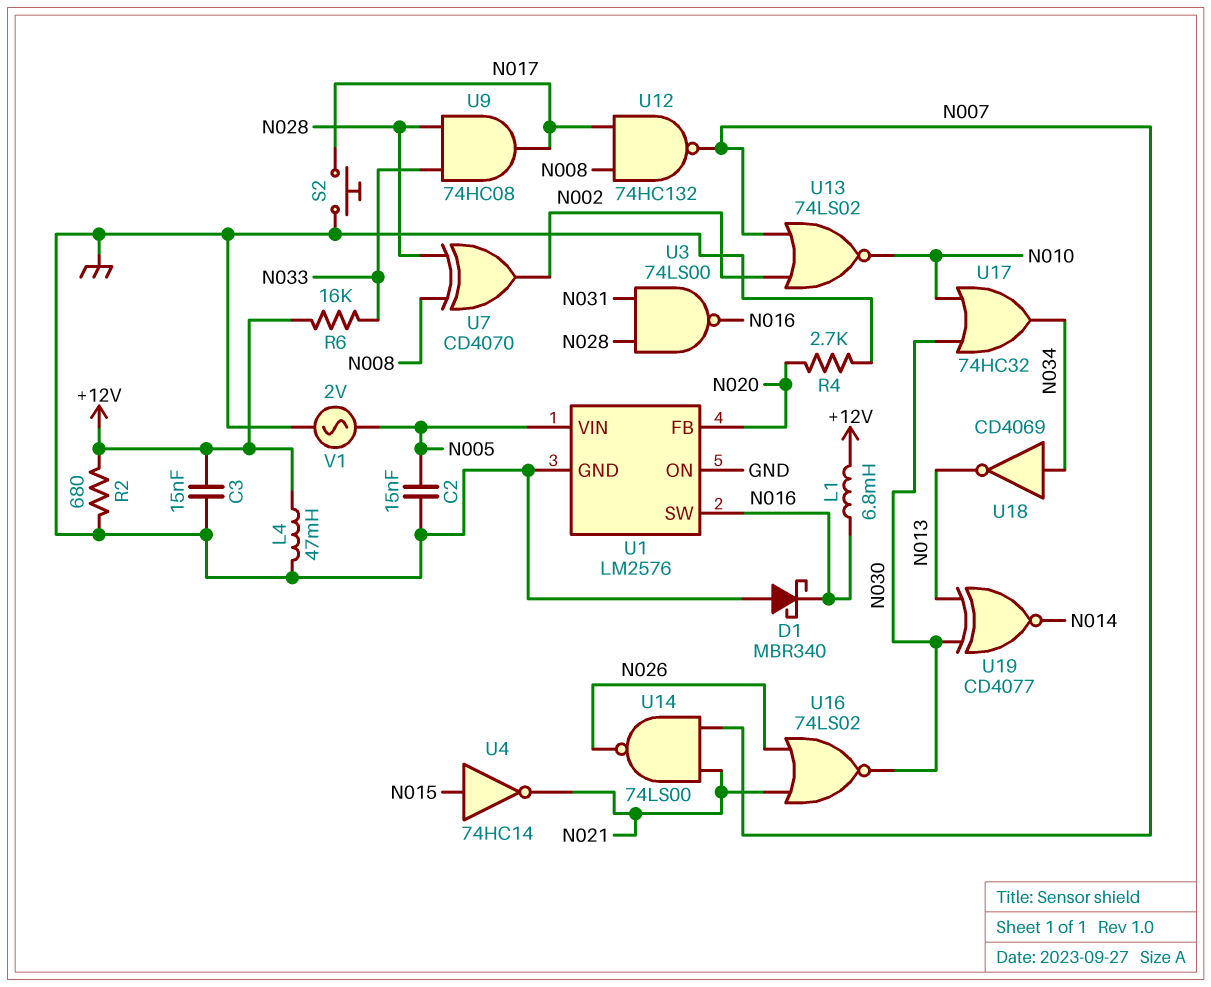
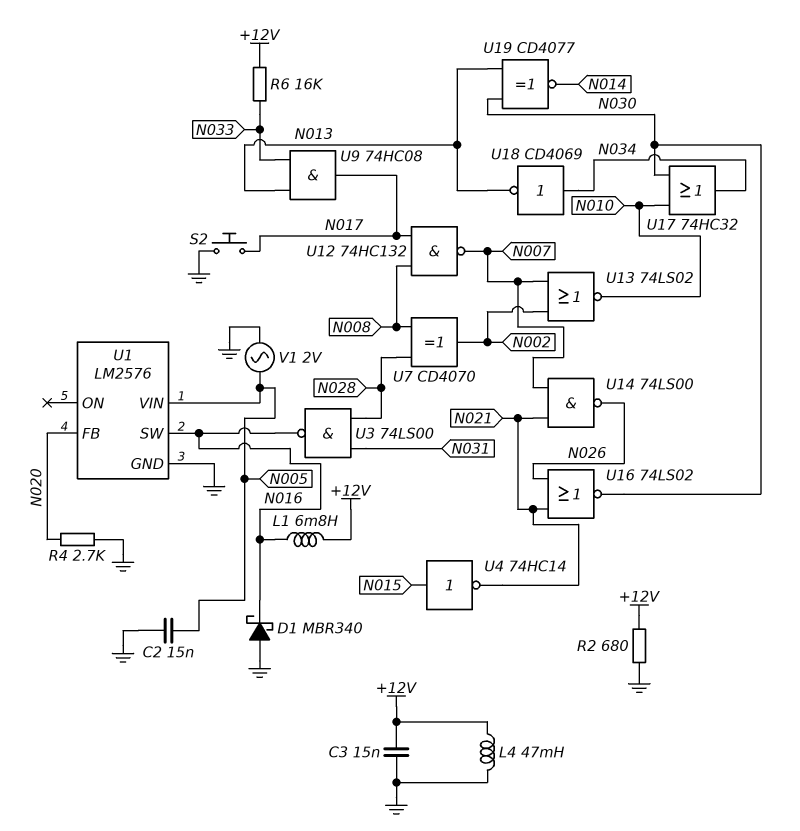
U1 pin ON: GND -> none
U9: AND 74HC08 (in N028, in N033, out N017) -> AND 74HC08 (in N013, in N033, out N017)

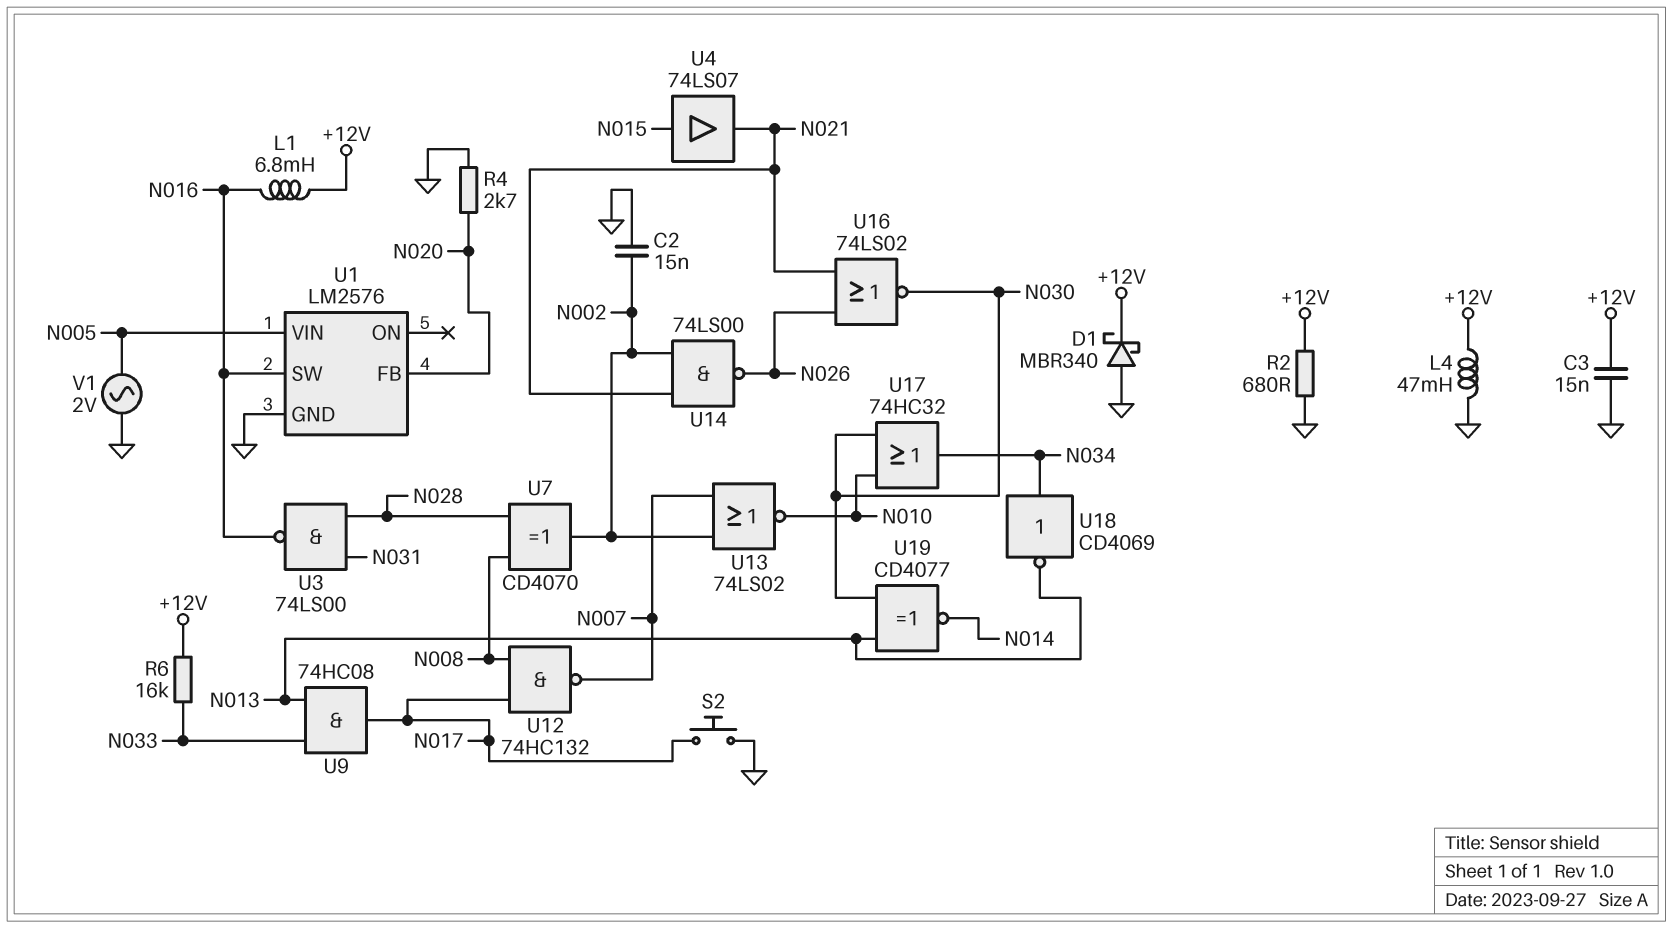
C2: 15nF (GND, N005) -> 15nF (GND, N002)
D1: schottky MBR340 (A GND, K N016) -> schottky MBR340 (A GND, K +12V)
U4: NOT 74HC14 (in N015, out N021) -> buffer 74LS07 (in N015, out N021)
U14: NAND 74LS00 (in N007, in N021, out N026) -> NAND 74LS00 (in N002, in N021, out N026)

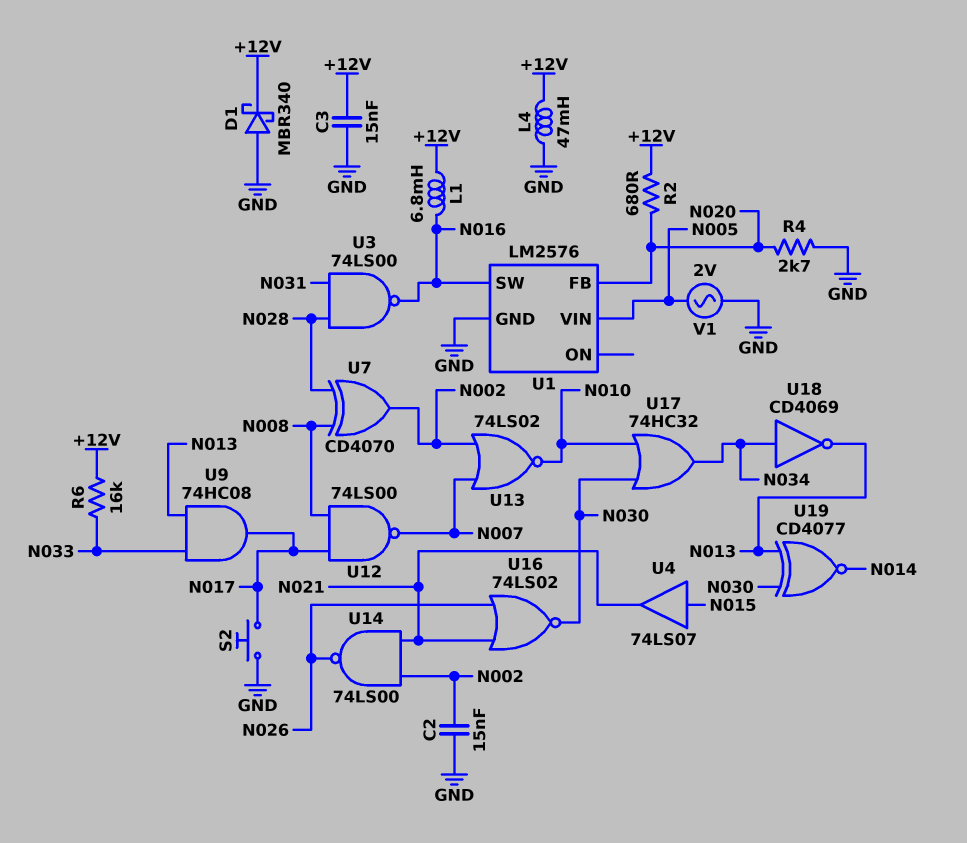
R2: 680 (+12V, GND) -> 680 (+12V, N020)
U12: NAND 74HC132 (in N008, in N017, out N007) -> NAND 74LS00 (in N008, in N017, out N007)

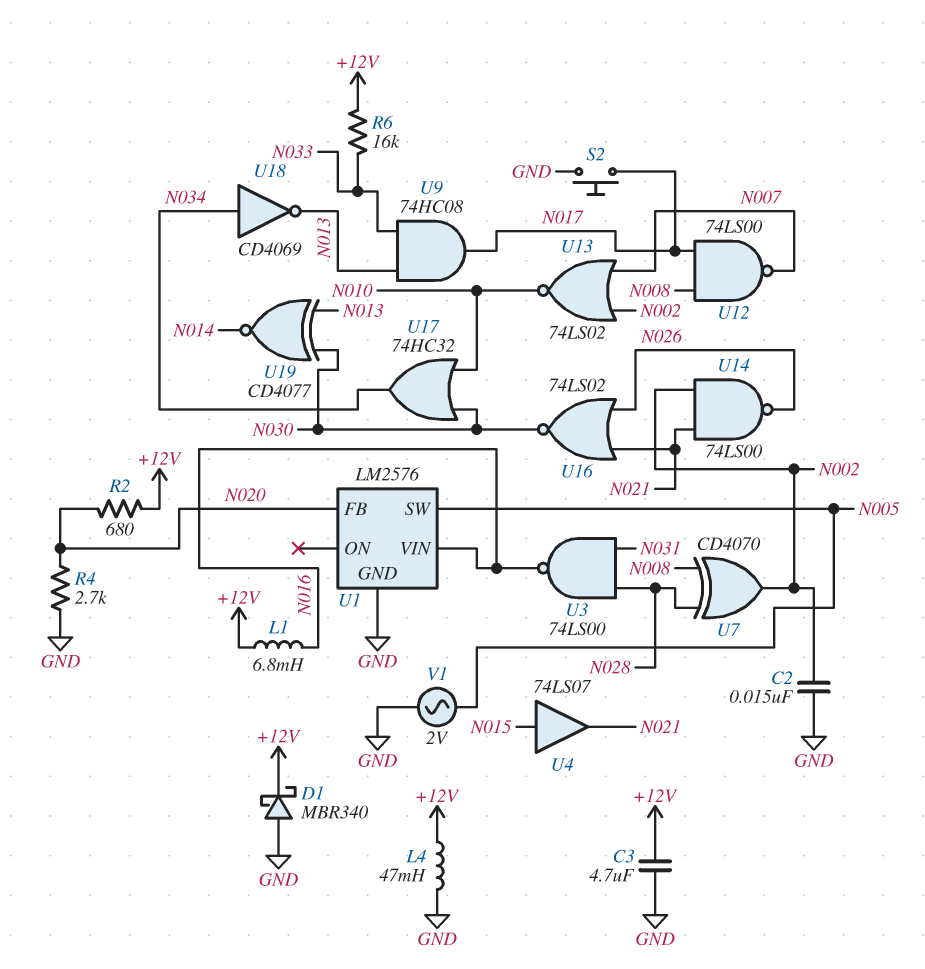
C3: 15nF (+12V, GND) -> 4.7uF (+12V, GND)
U1 pin SW: N016 -> N005
U1 pin VIN: N005 -> N016

